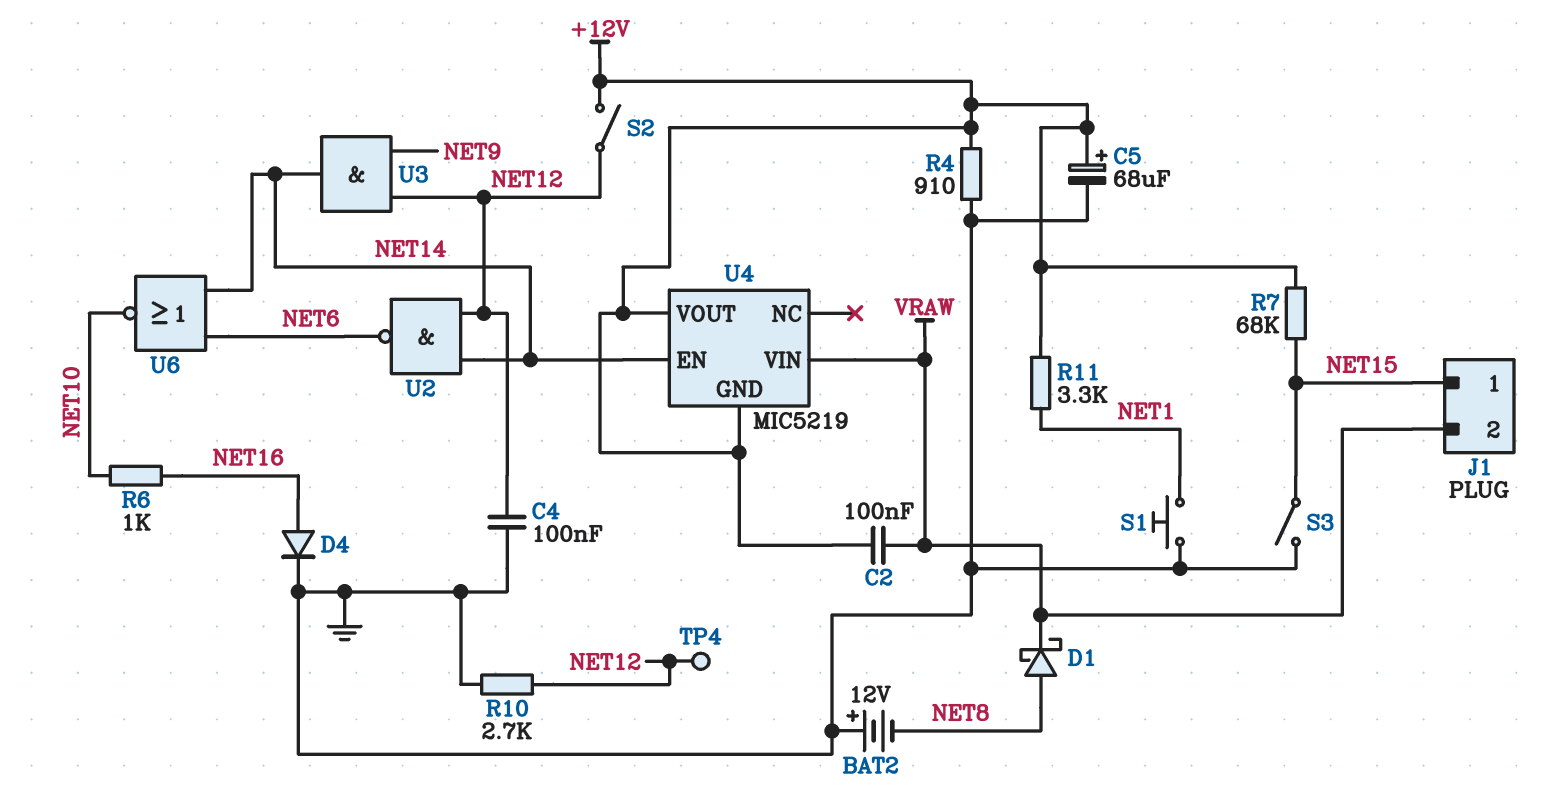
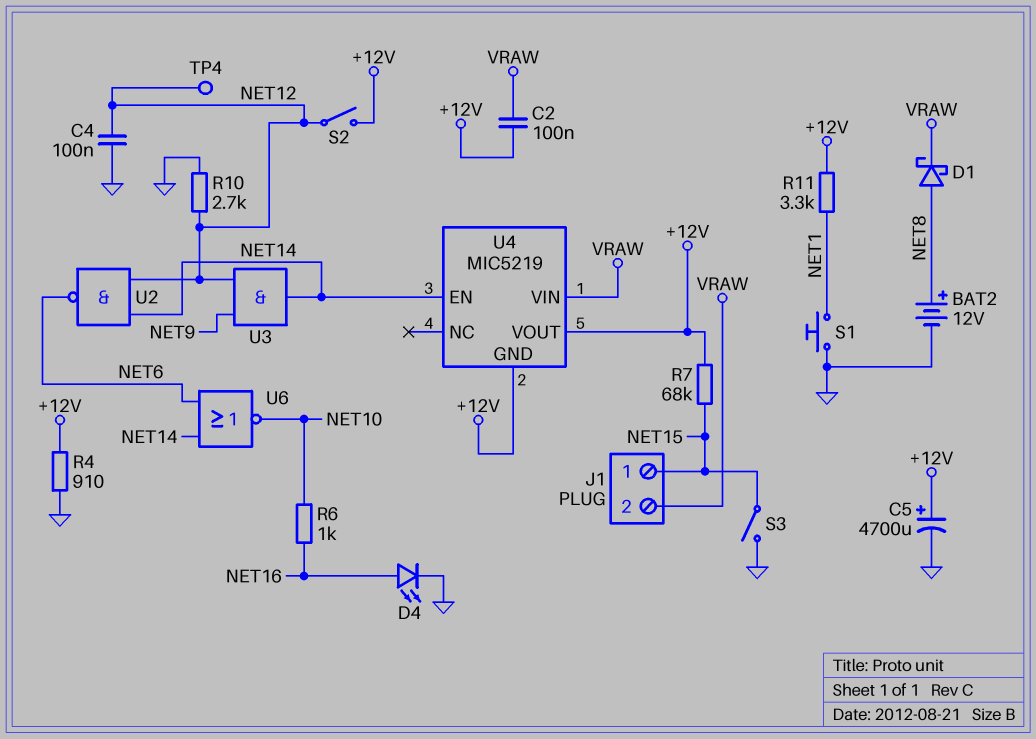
BAT2: 12V (plus GND, minus NET8) -> 12V (plus NET8, minus GND)
C5: 68uF (plus +12V, minus GND) -> 4700uF (plus +12V, minus GND)
D4: diode (A NET16, K GND) -> LED (A NET16, K GND)

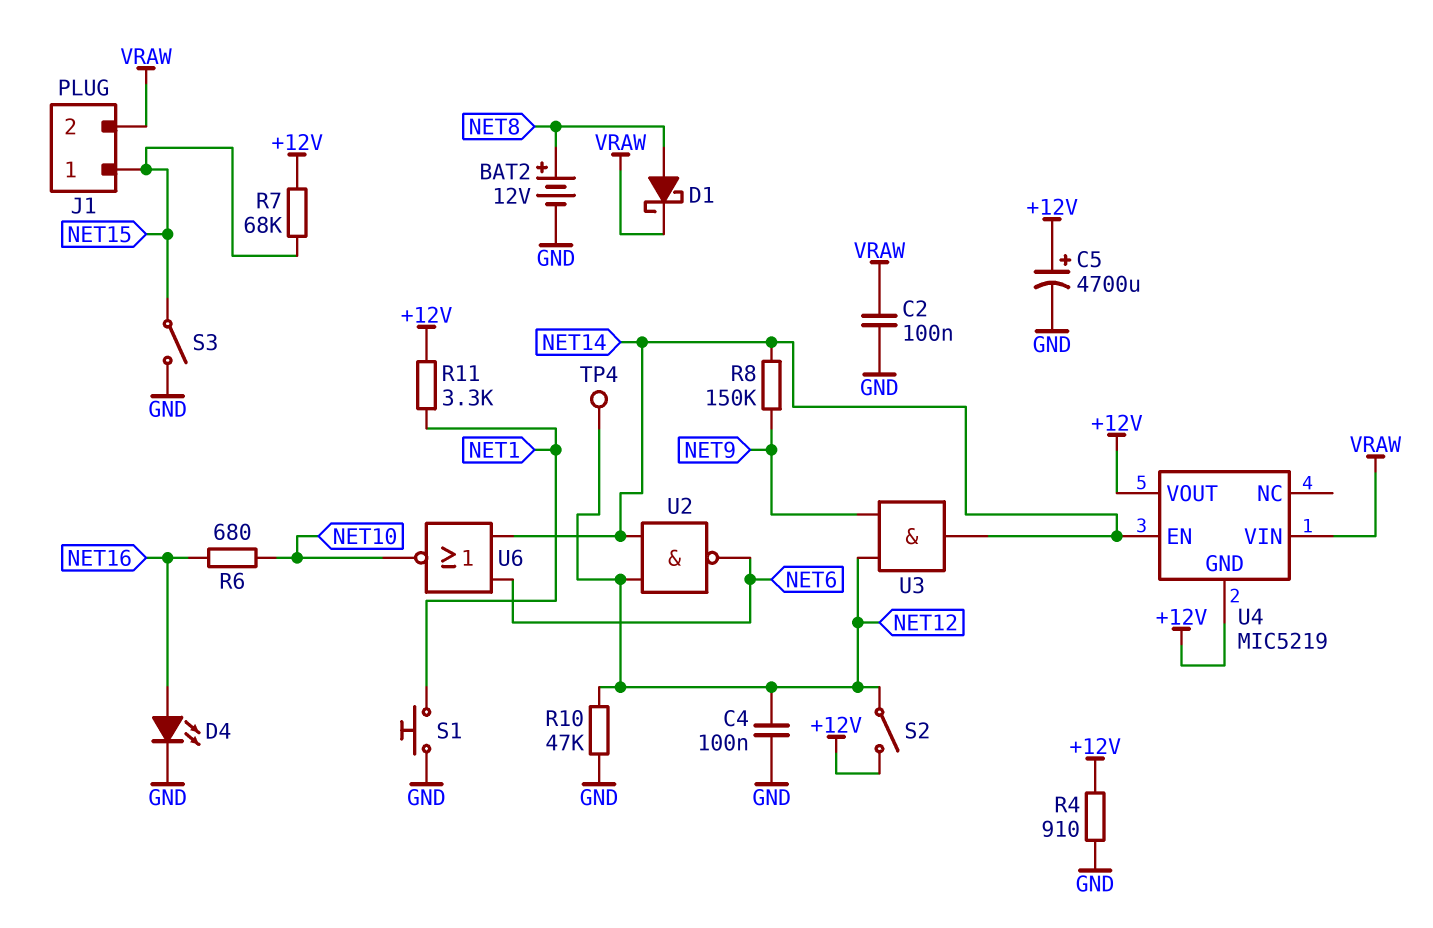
C2: 100nF (+12V, VRAW) -> 100nF (GND, VRAW)
R6: 1k (NET10, NET16) -> 680 (NET10, NET16)
R8: none -> 150k (NET9, NET14)
R10: 2.7k (GND, NET12) -> 47k (GND, NET12)

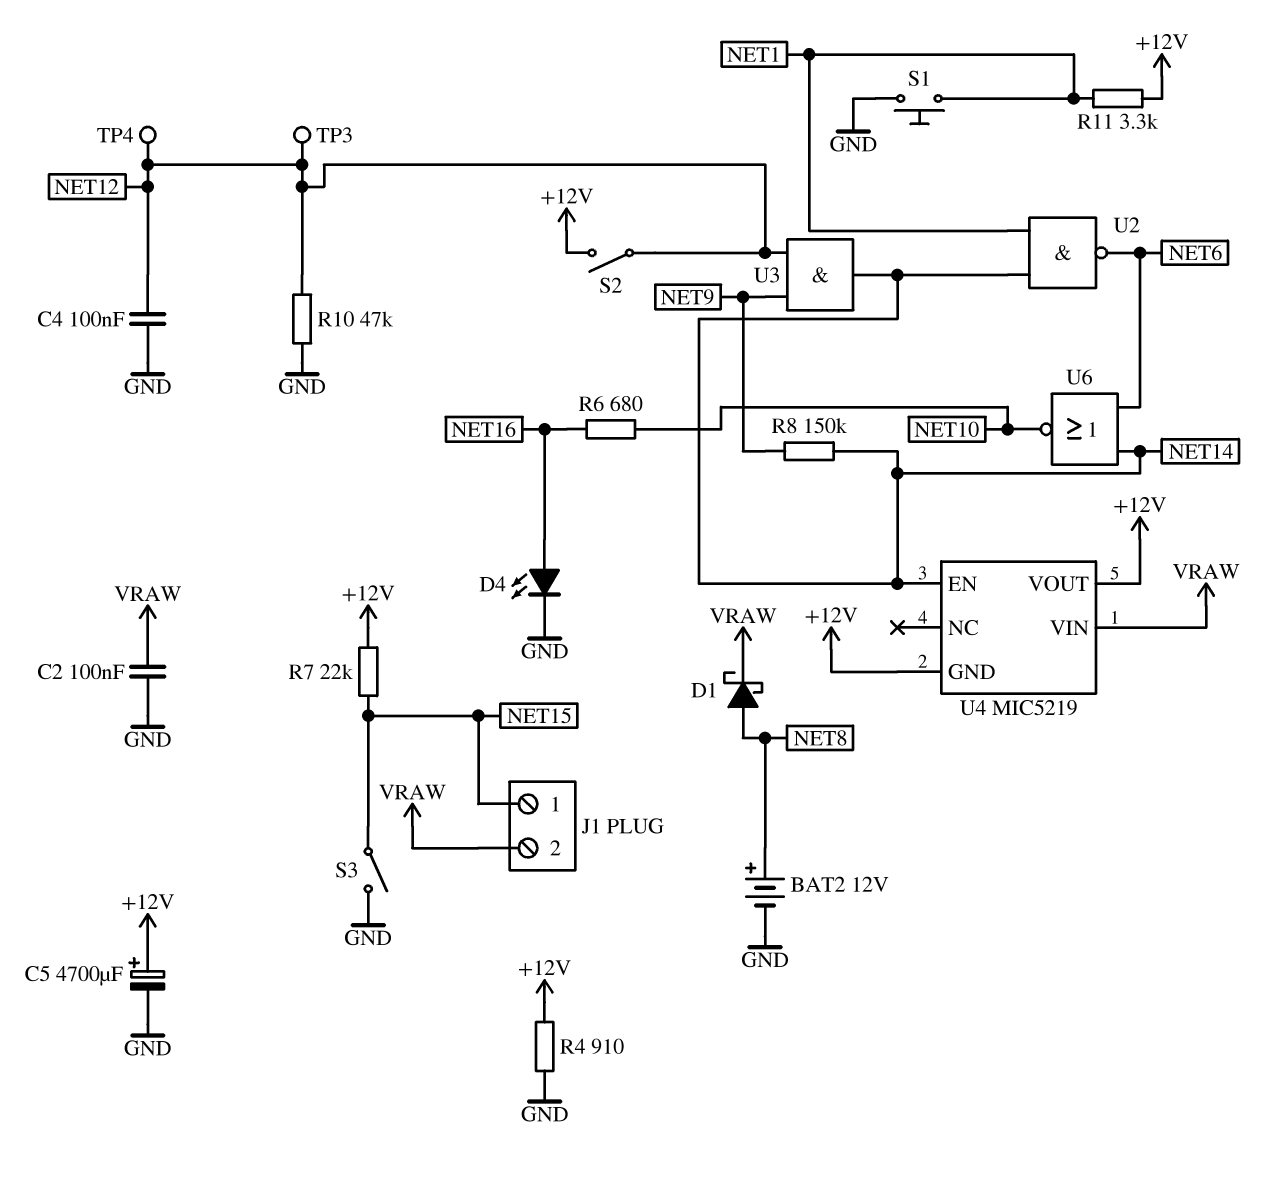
R7: 68k (+12V, NET15) -> 22k (+12V, NET15)
TP3: none -> test point (NET12)
U2: NAND (in NET12, in NET14, out NET6) -> NAND (in NET1, in NET14, out NET6)

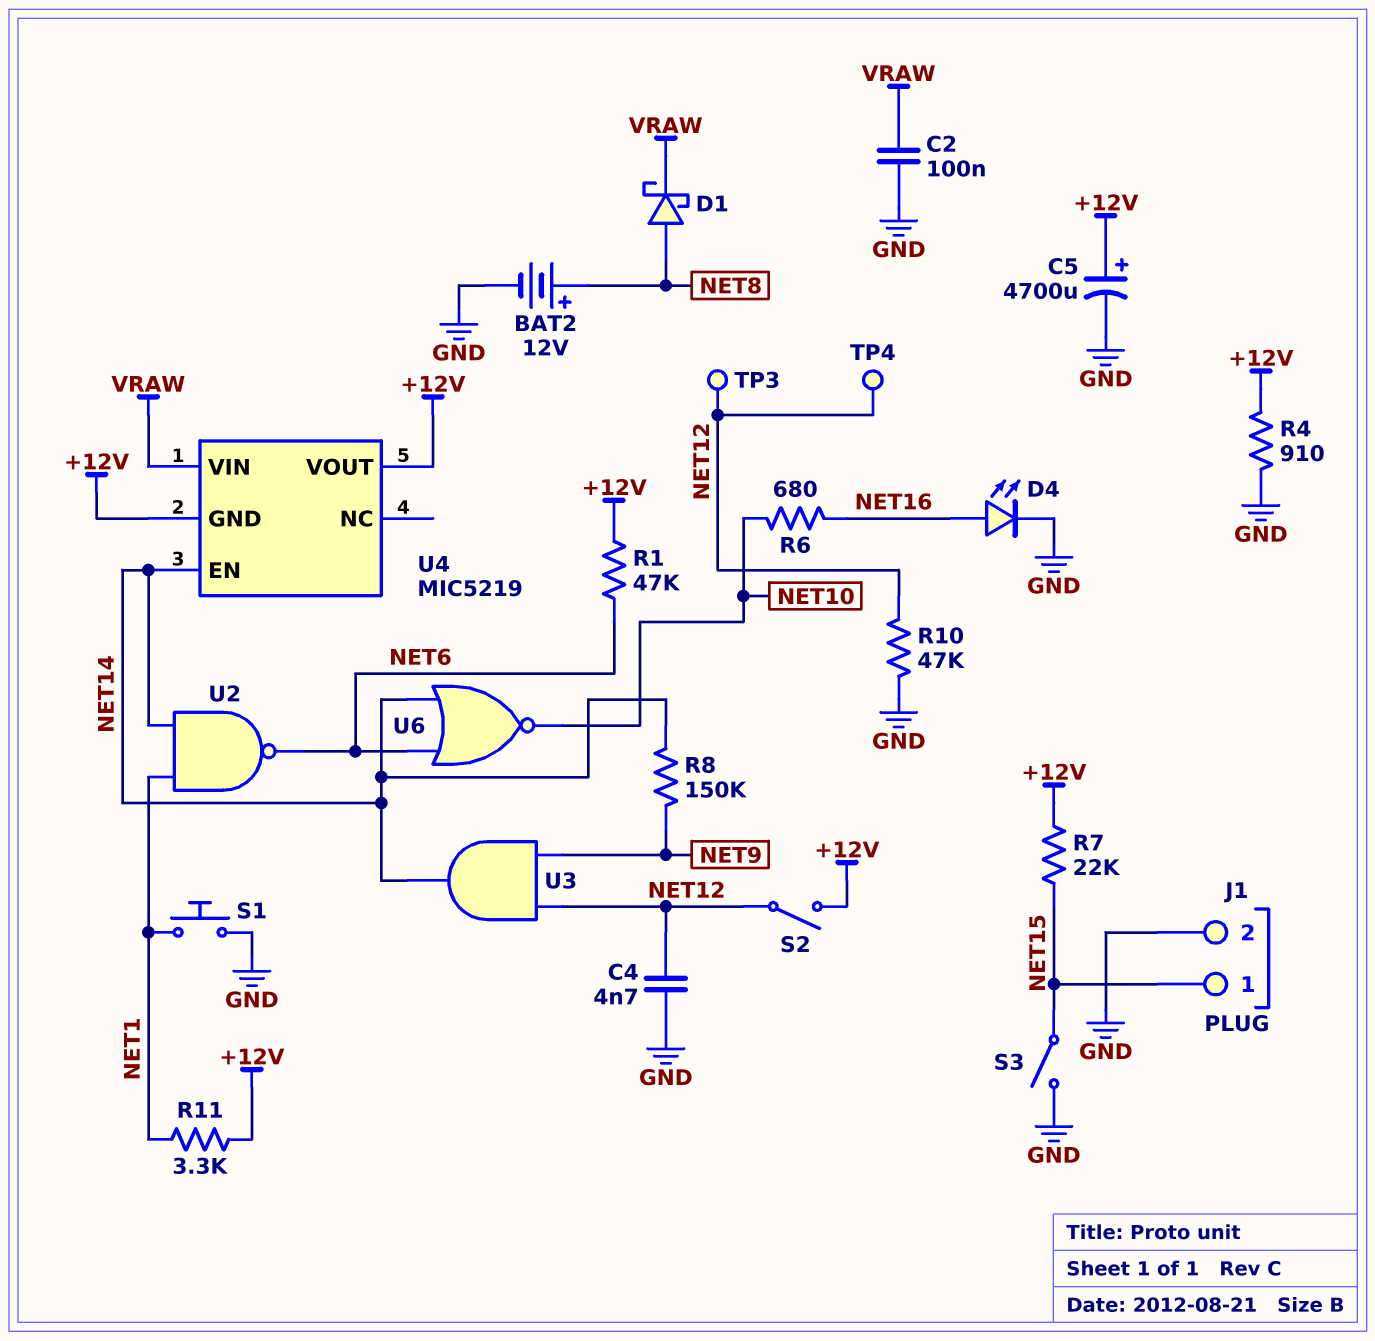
C4: 100nF (GND, NET12) -> 4.7nF (GND, NET12)
J1 pin 2: VRAW -> GND
R1: none -> 47k (+12V, NET6)

